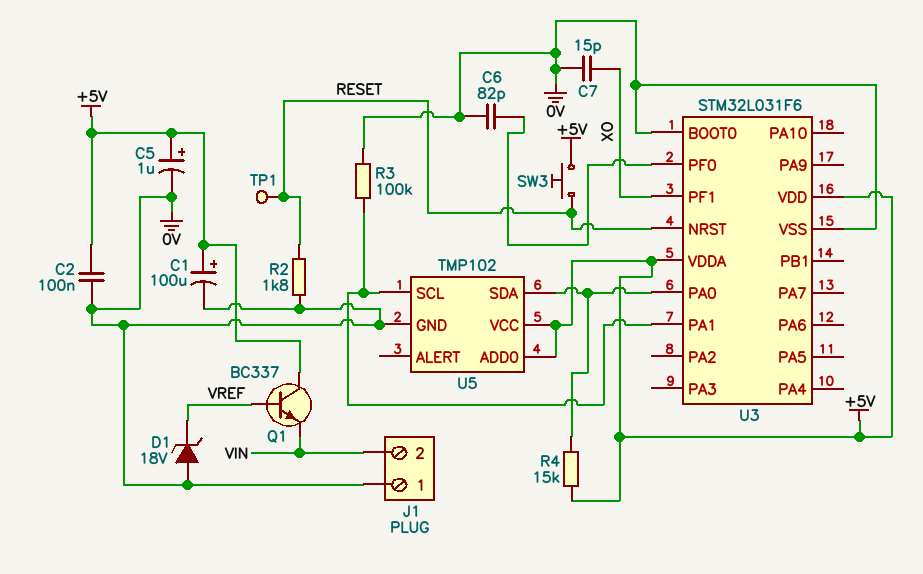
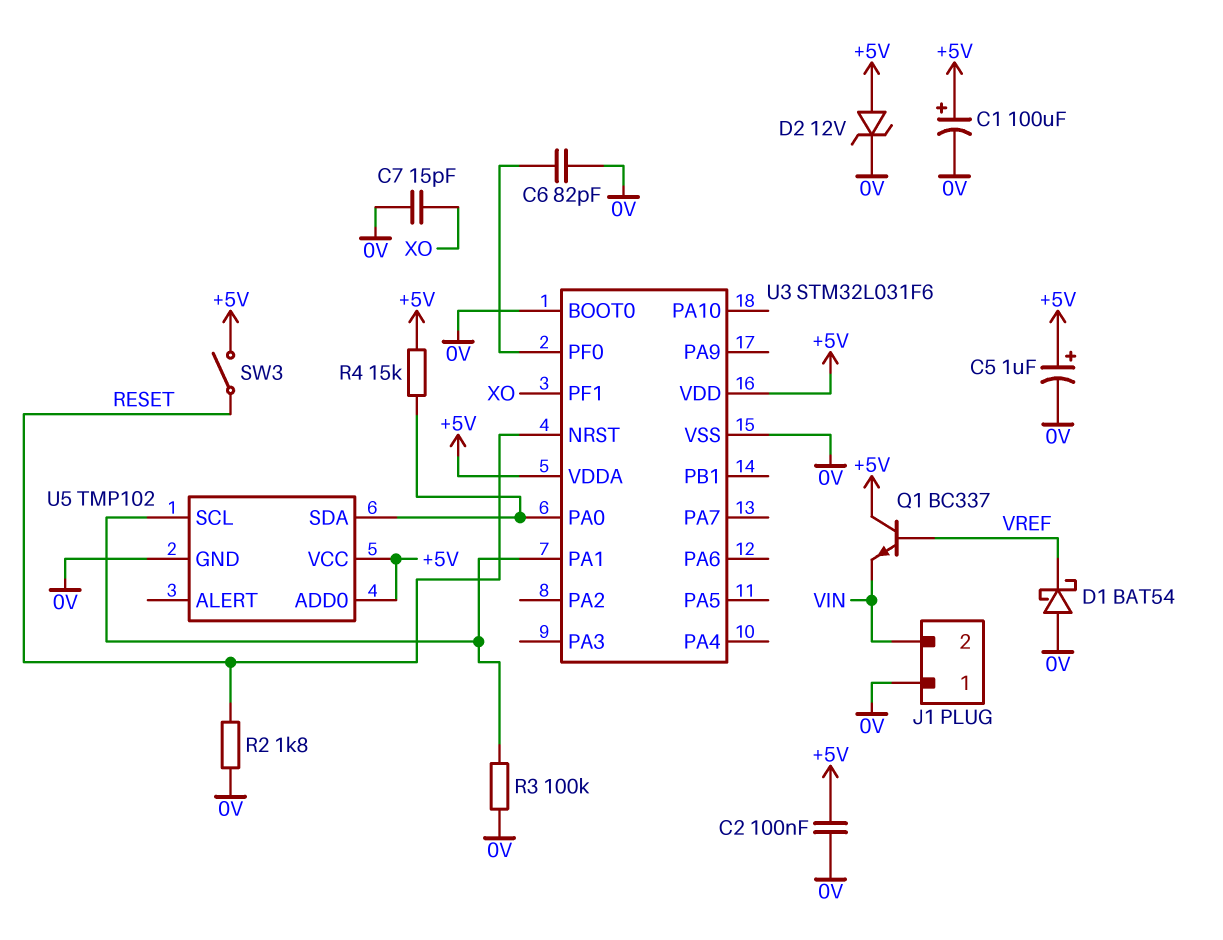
D1: zener 18V (A 0V, K VREF) -> schottky BAT54 (A 0V, K VREF)
D2: none -> zener 12V (A +5V, K 0V)
SW3: button (+5V, RESET) -> switch (+5V, RESET)
TP1: test point (RESET) -> none

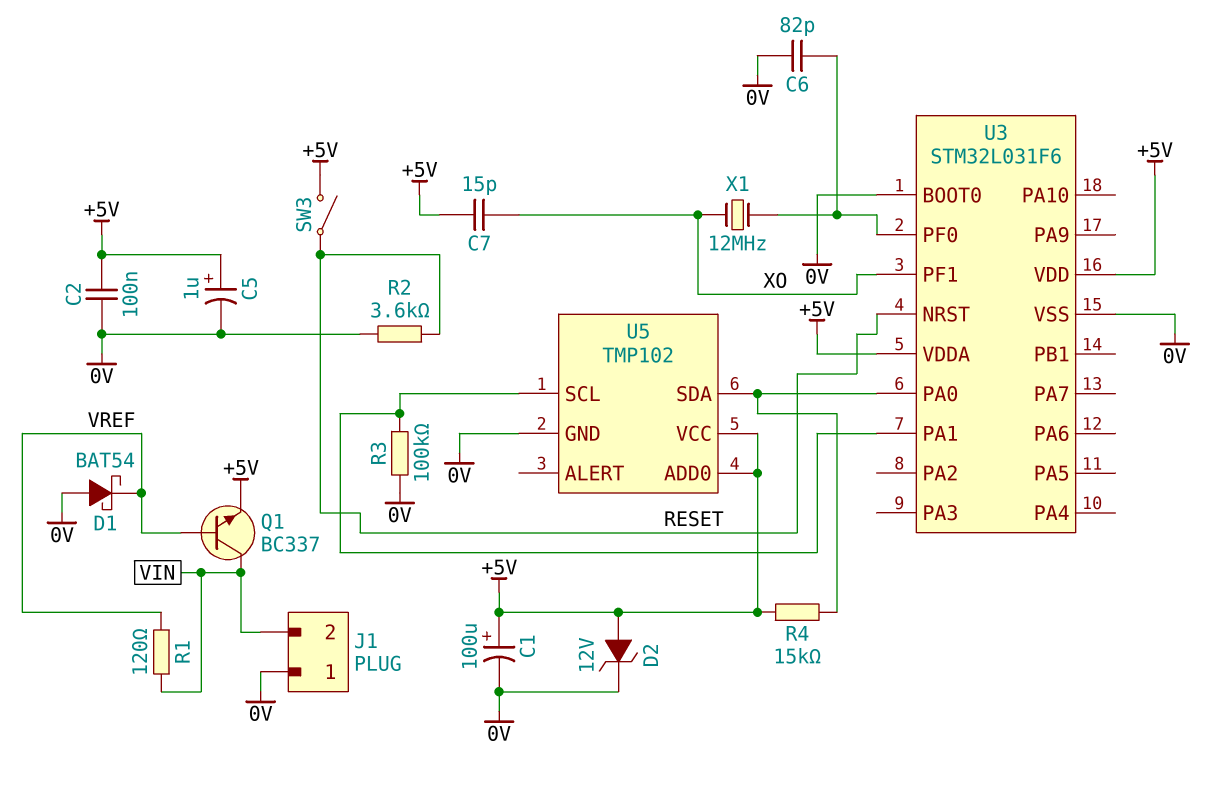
C7: 15pF (0V, XO) -> 15pF (+5V, XO)
Q1: NPN BC337 (B VREF, C +5V, E VIN) -> NPN BC337 (B VREF, C VIN, E +5V)
R1: none -> 120 (VIN, VREF)
R2: 1.8k (0V, RESET) -> 3.6k (0V, RESET)
X1: none -> 12MHz (U3/PF0, XO)

